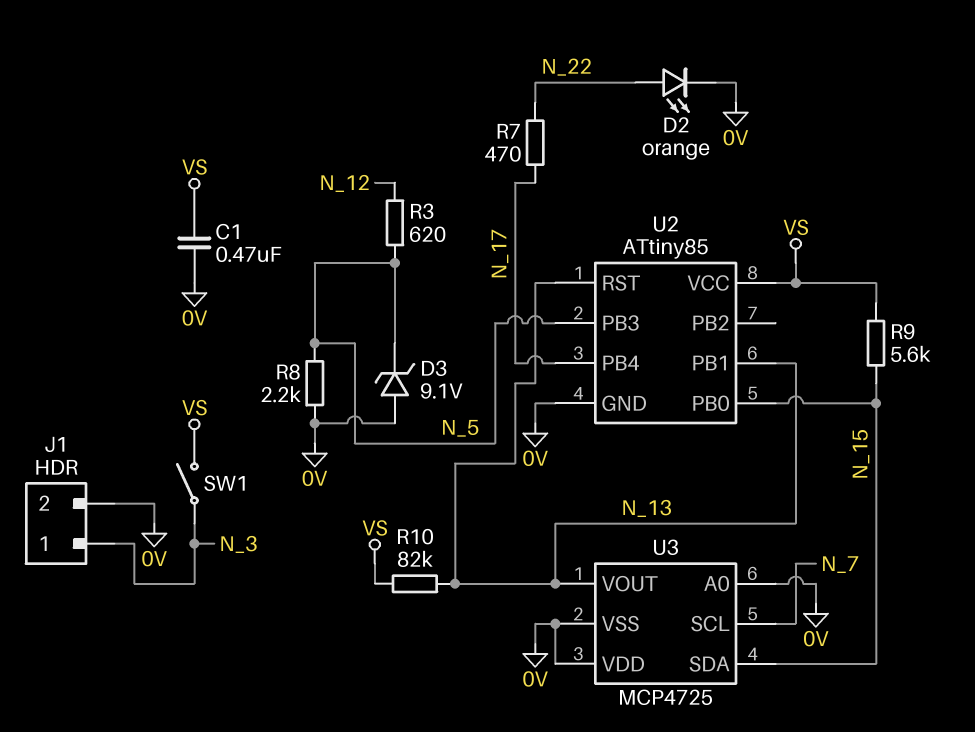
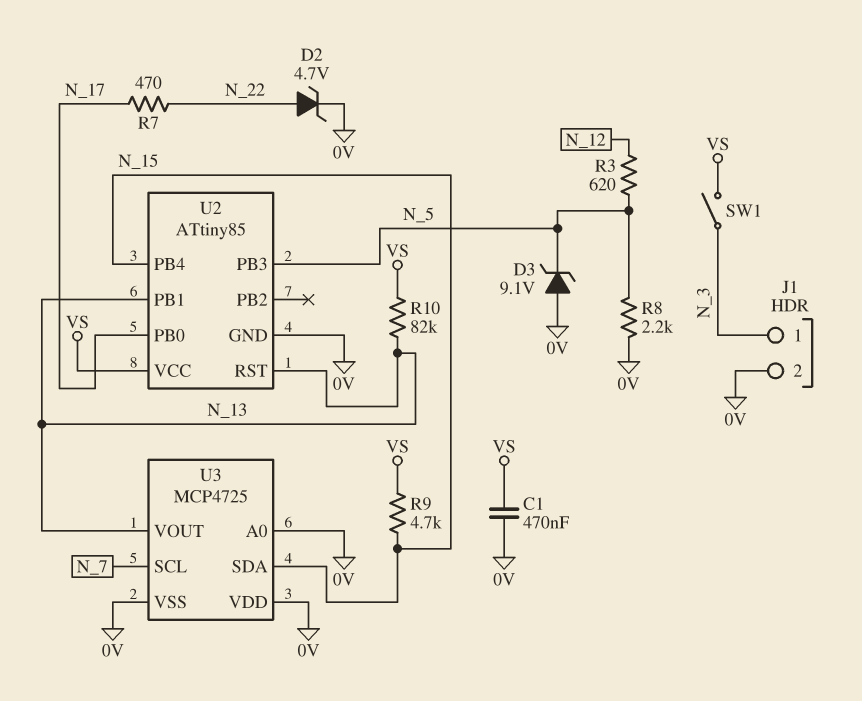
D2: LED orange (A N_22, K 0V) -> zener 4.7V (A N_22, K 0V)
R9: 5.6k (N_15, VS) -> 4.7k (N_15, VS)
U2 pin PB0: N_15 -> N_17
U2 pin PB4: N_17 -> N_15

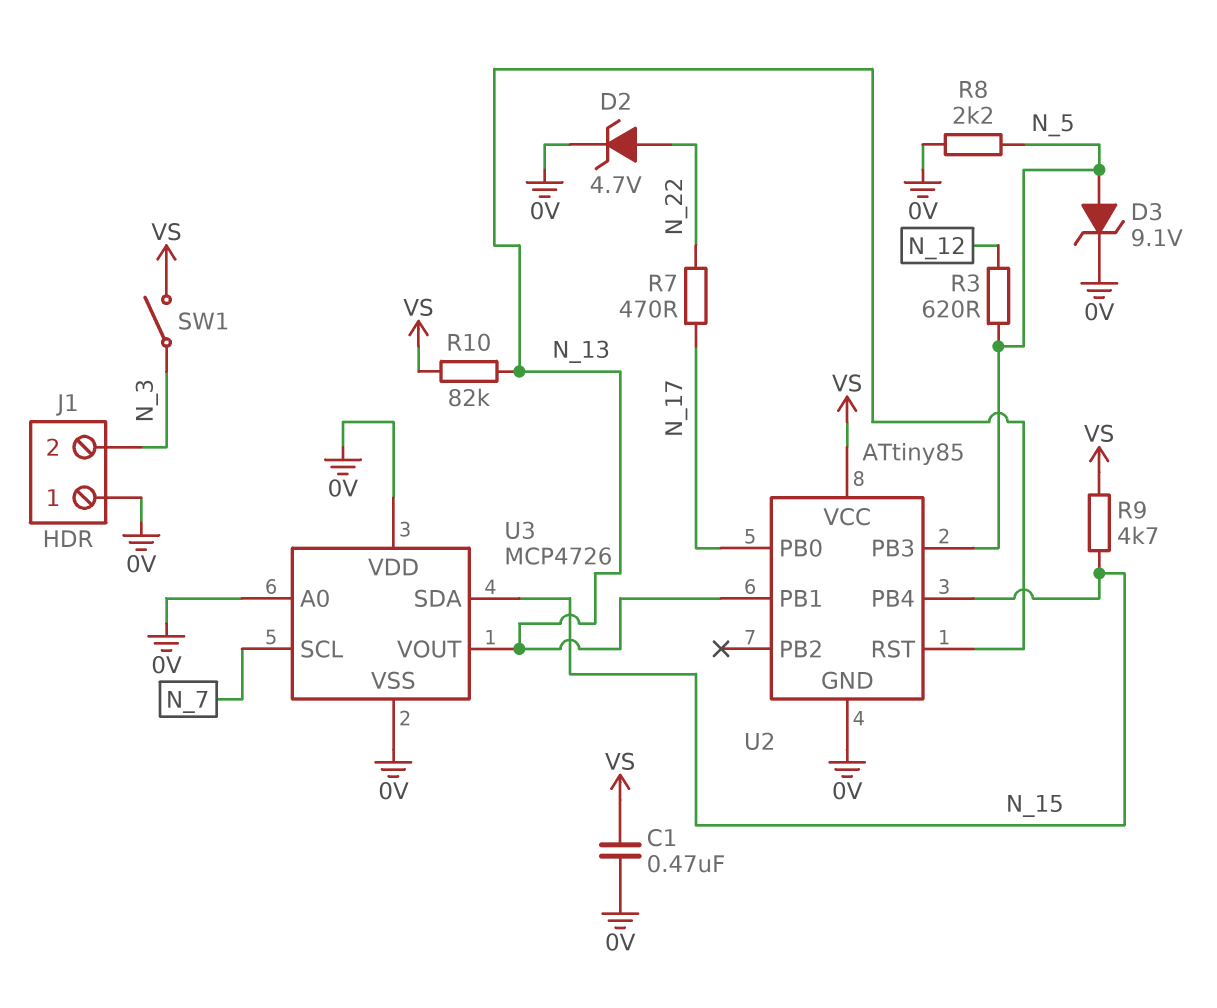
D3: zener 9.1V (A 0V, K N_5) -> zener 9.1V (A N_5, K 0V)
J1 pin 1: N_3 -> 0V
J1 pin 2: 0V -> N_3
U3: MCP4725 -> MCP4726

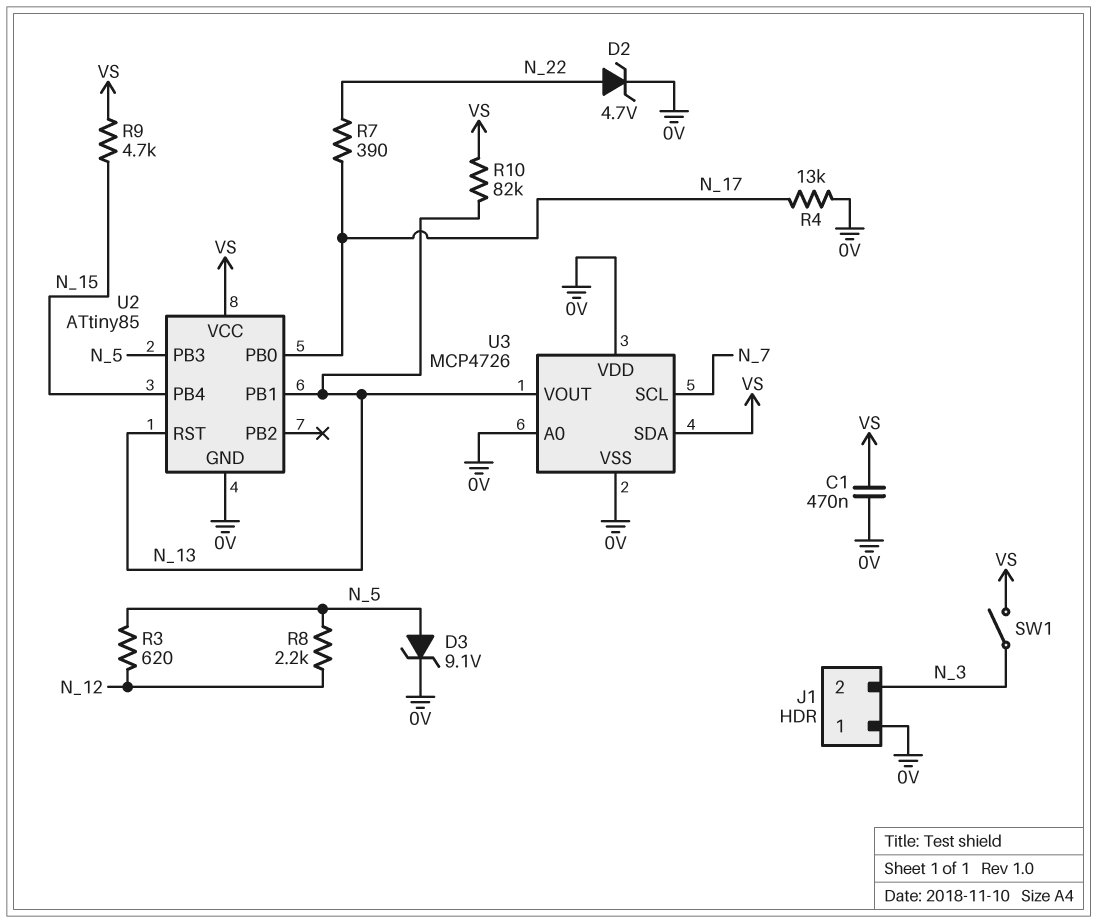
R4: none -> 13k (0V, N_17)
R7: 470 (N_17, N_22) -> 390 (N_17, N_22)
R8: 2.2k (0V, N_5) -> 2.2k (N_5, N_12)
U3 pin SDA: N_15 -> VS

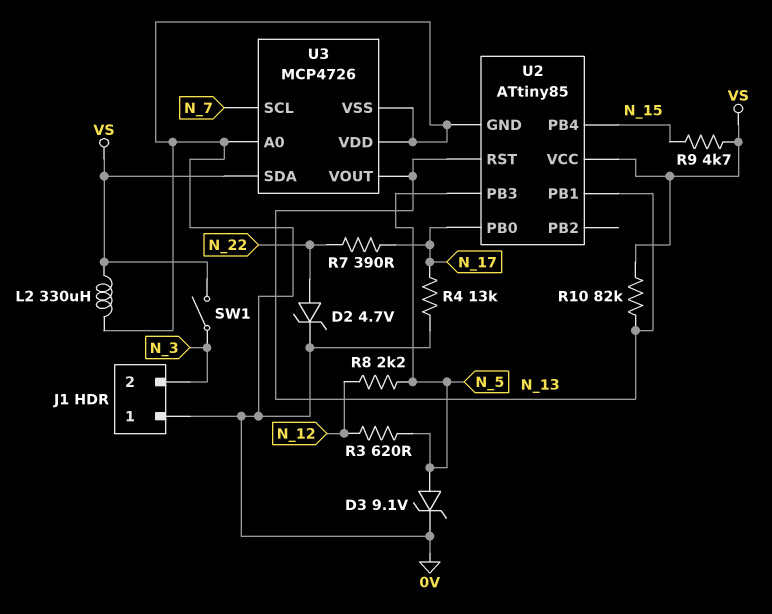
C1: 470nF (0V, VS) -> none
L2: none -> 330uH (0V, VS)

